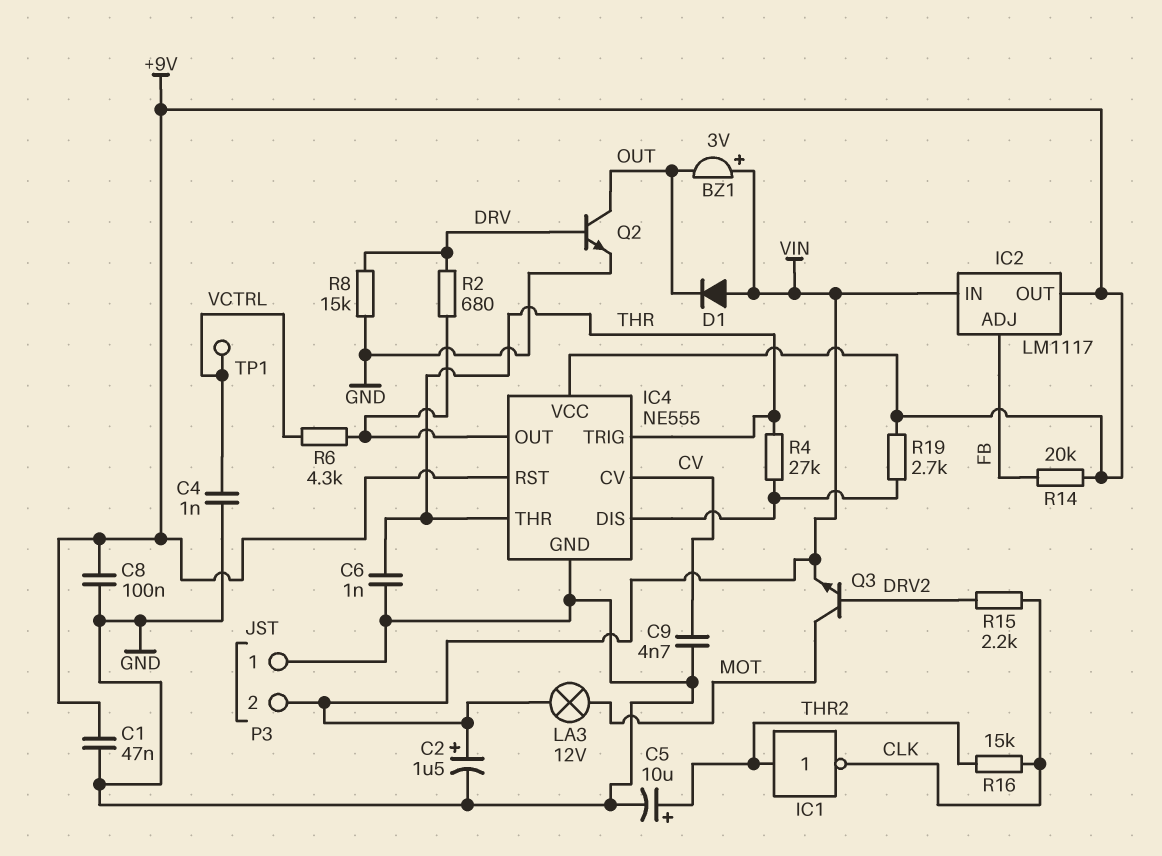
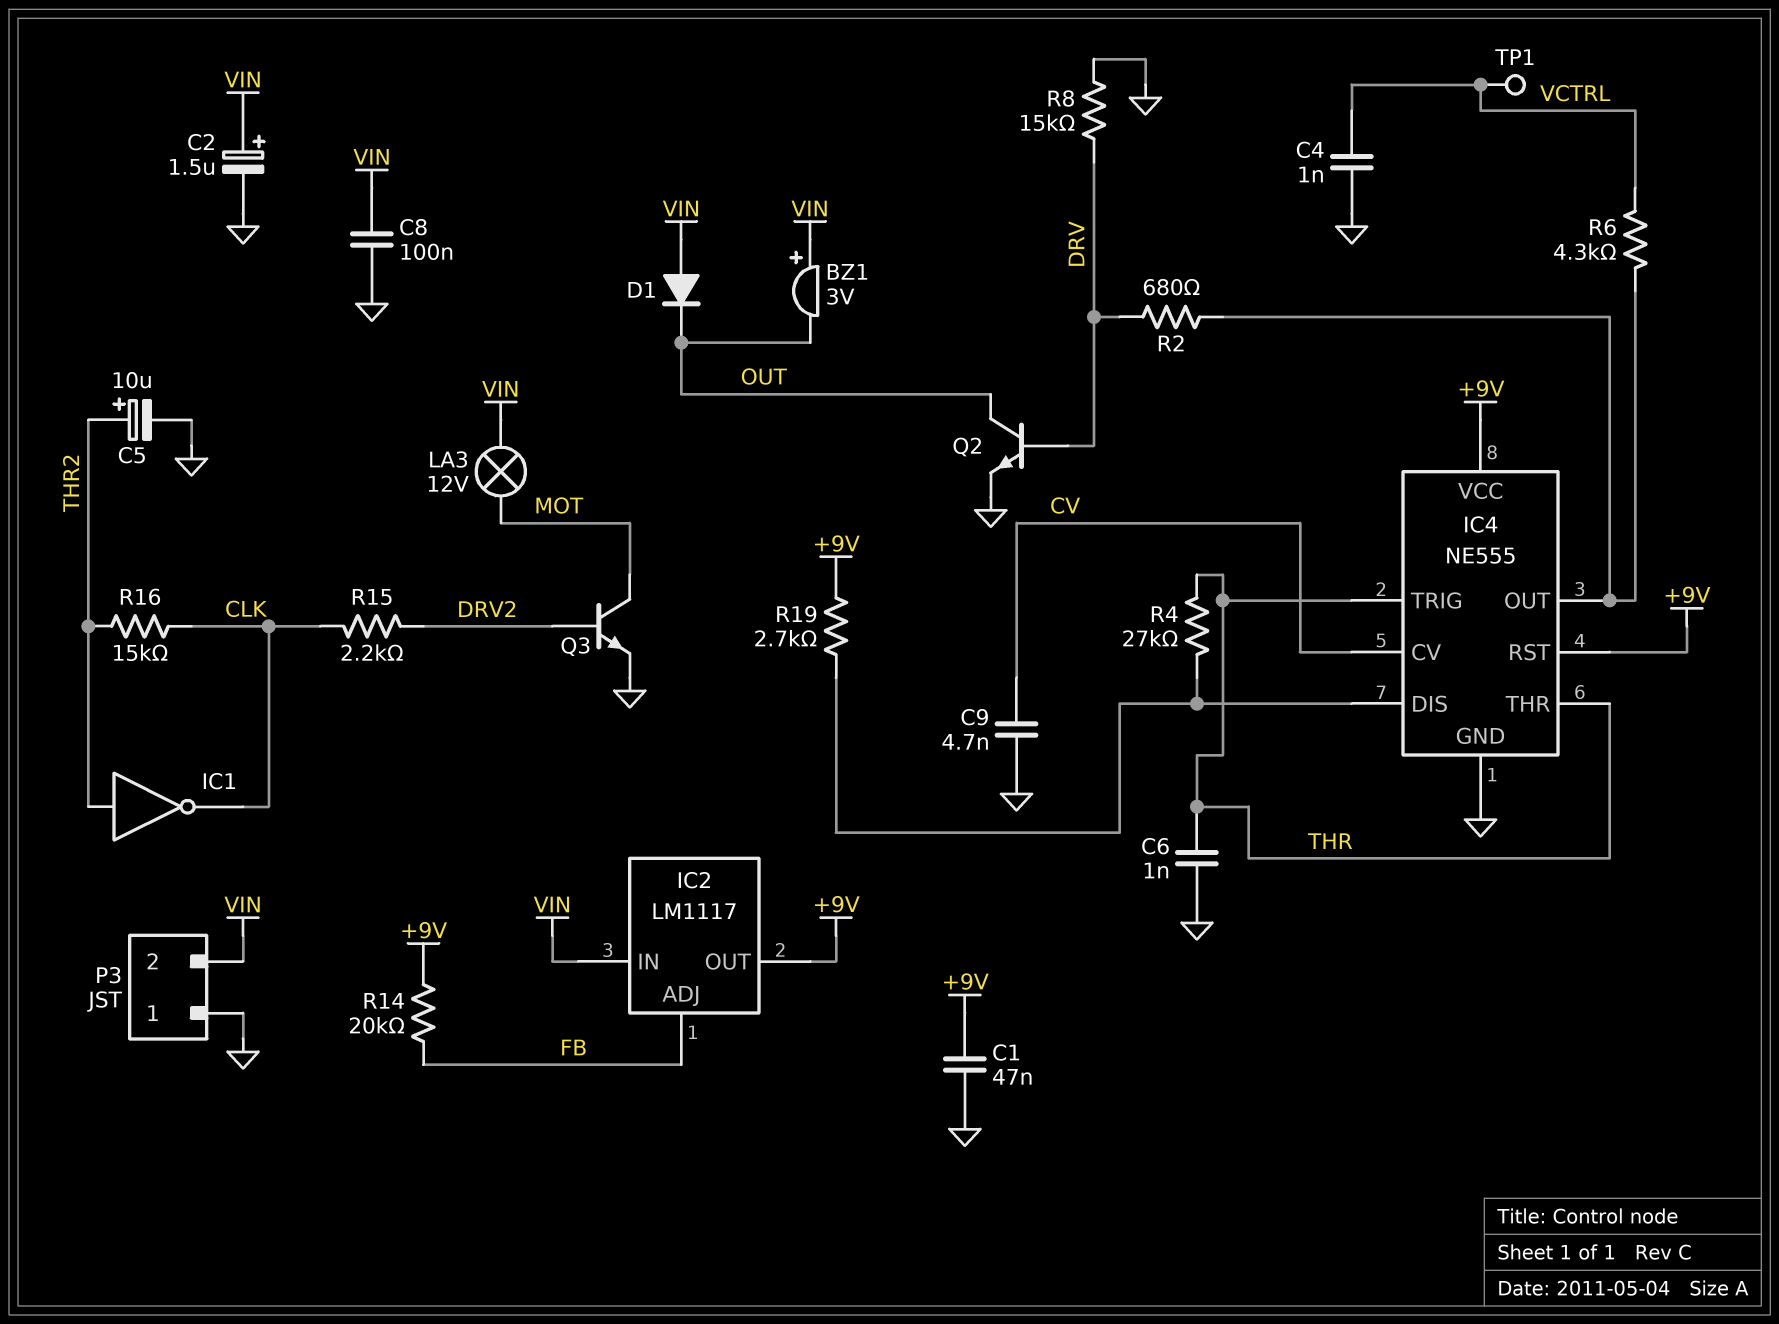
C8: 100nF (+9V, GND) -> 100nF (GND, VIN)
Q3: NPN (B DRV2, C MOT, E VIN) -> NPN (B DRV2, C MOT, E GND)

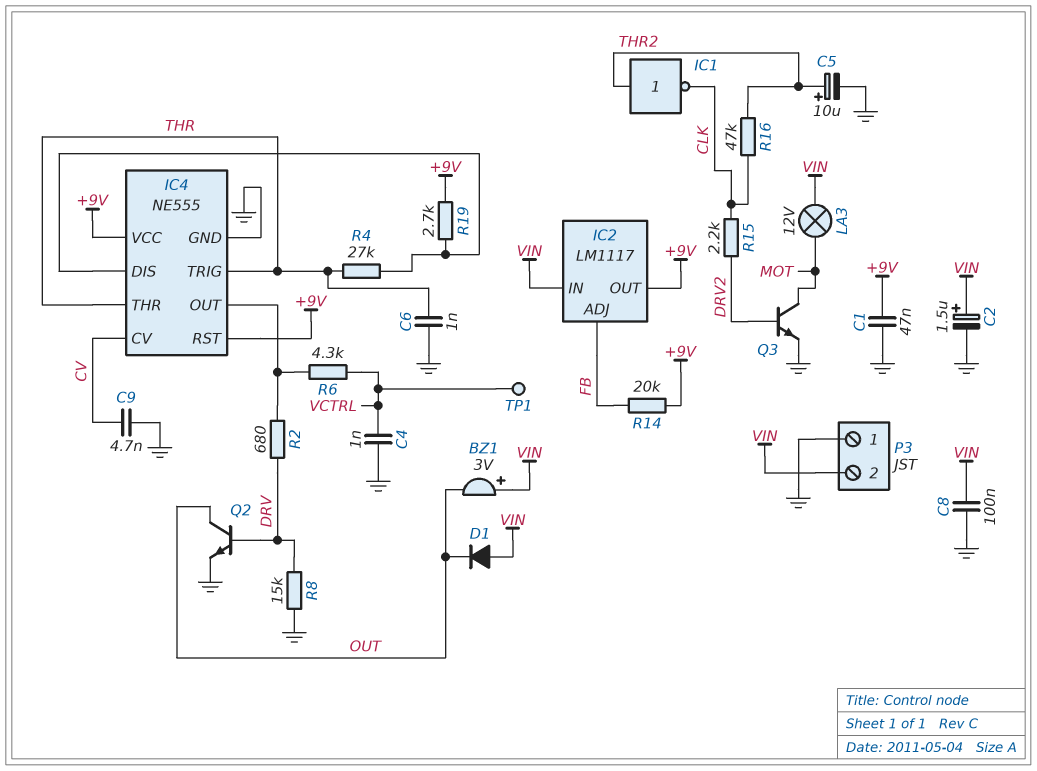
R16: 15k (CLK, THR2) -> 47k (CLK, THR2)

